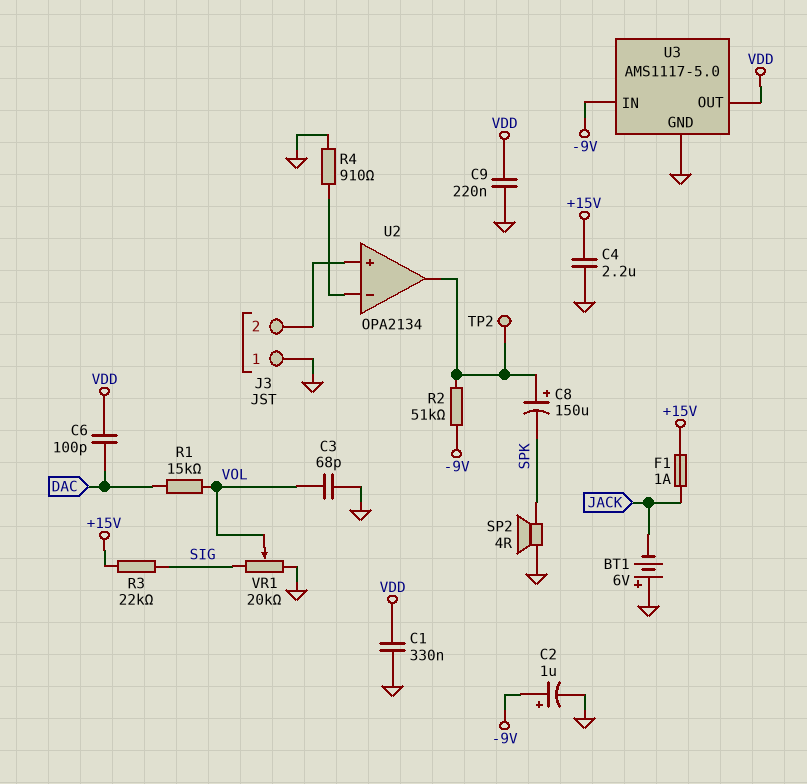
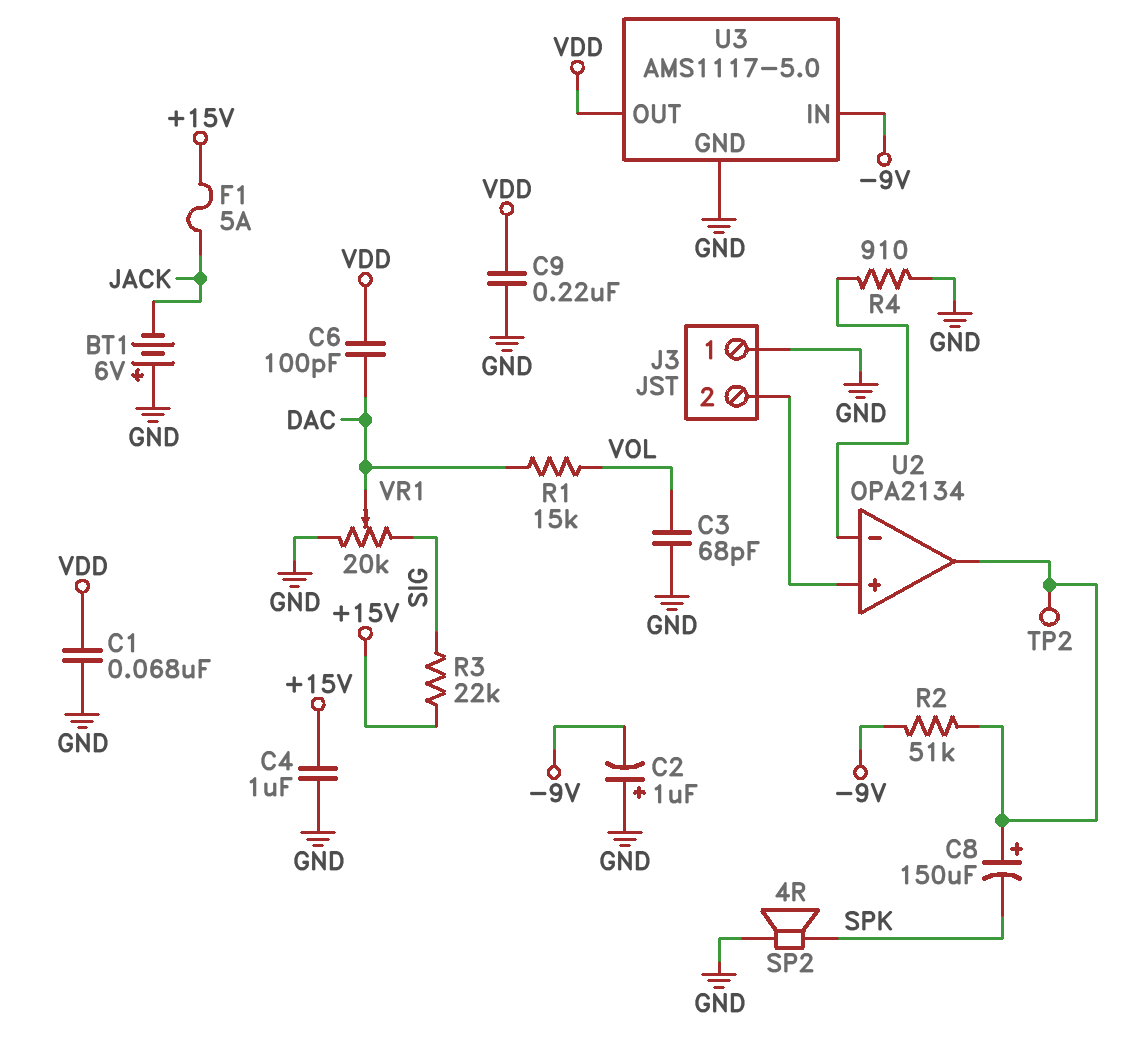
C1: 330nF (GND, VDD) -> 68nF (GND, VDD)
C2: 1uF (plus -9V, minus GND) -> 1uF (plus GND, minus -9V)
C4: 2.2uF (+15V, GND) -> 1uF (+15V, GND)
F1: 1A (+15V, JACK) -> 5A (+15V, JACK)
VR1: 20k (GND, SIG, wiper VOL) -> 20k (GND, SIG, wiper DAC)

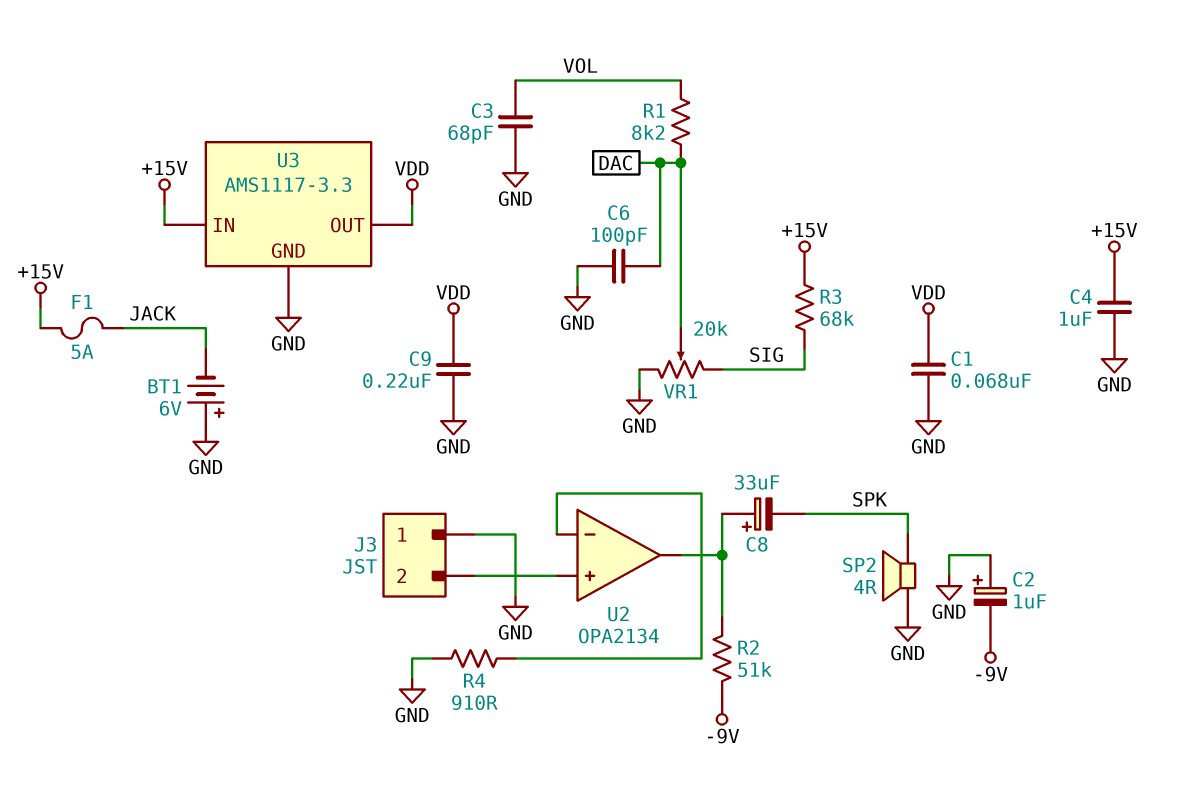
C6: 100pF (DAC, VDD) -> 100pF (DAC, GND)
C8: 150uF (plus U2/out, minus SPK) -> 33uF (plus U2/out, minus SPK)
R1: 15k (DAC, VOL) -> 8.2k (DAC, VOL)
R3: 22k (+15V, SIG) -> 68k (+15V, SIG)
TP2: test point (U2/out) -> none
U3: AMS1117-5.0 -> AMS1117-3.3
U3 pin IN: -9V -> +15V

